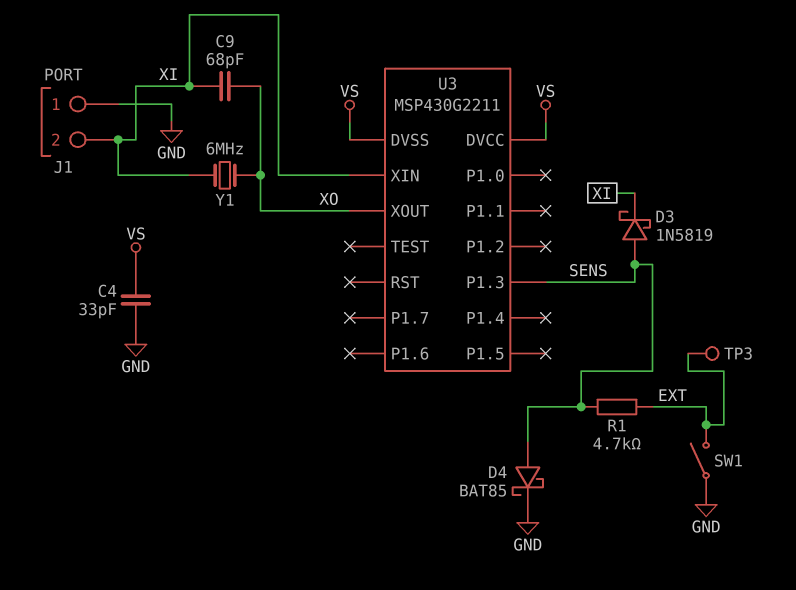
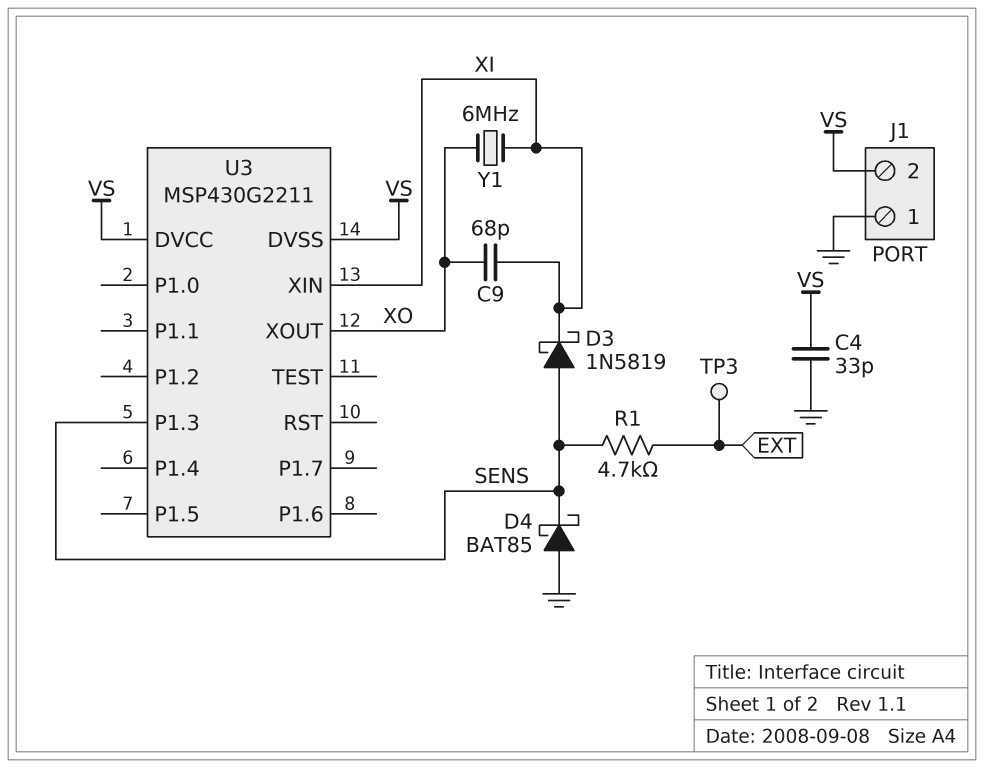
D4: schottky BAT85 (A SENS, K GND) -> schottky BAT85 (A GND, K SENS)
J1 pin 2: XI -> VS
SW1: switch (EXT, GND) -> none

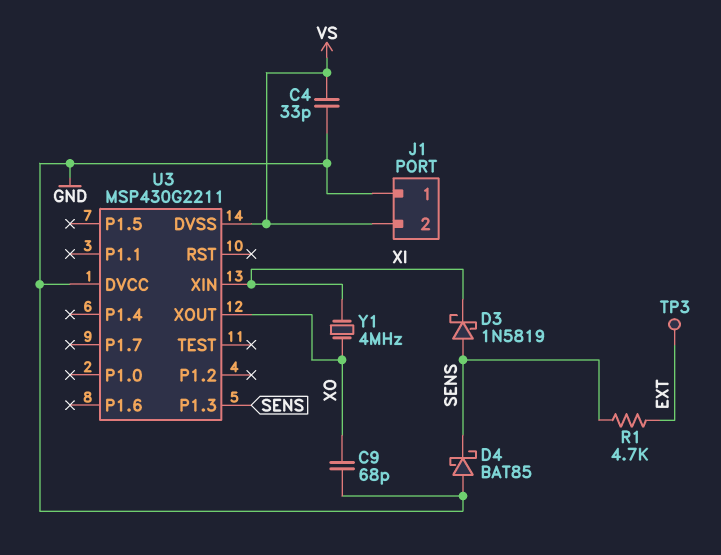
C9: 68pF (XI, XO) -> 68pF (GND, XO)
U3 pin DVCC: VS -> GND
Y1: 6MHz (XI, XO) -> 4MHz (XI, XO)

